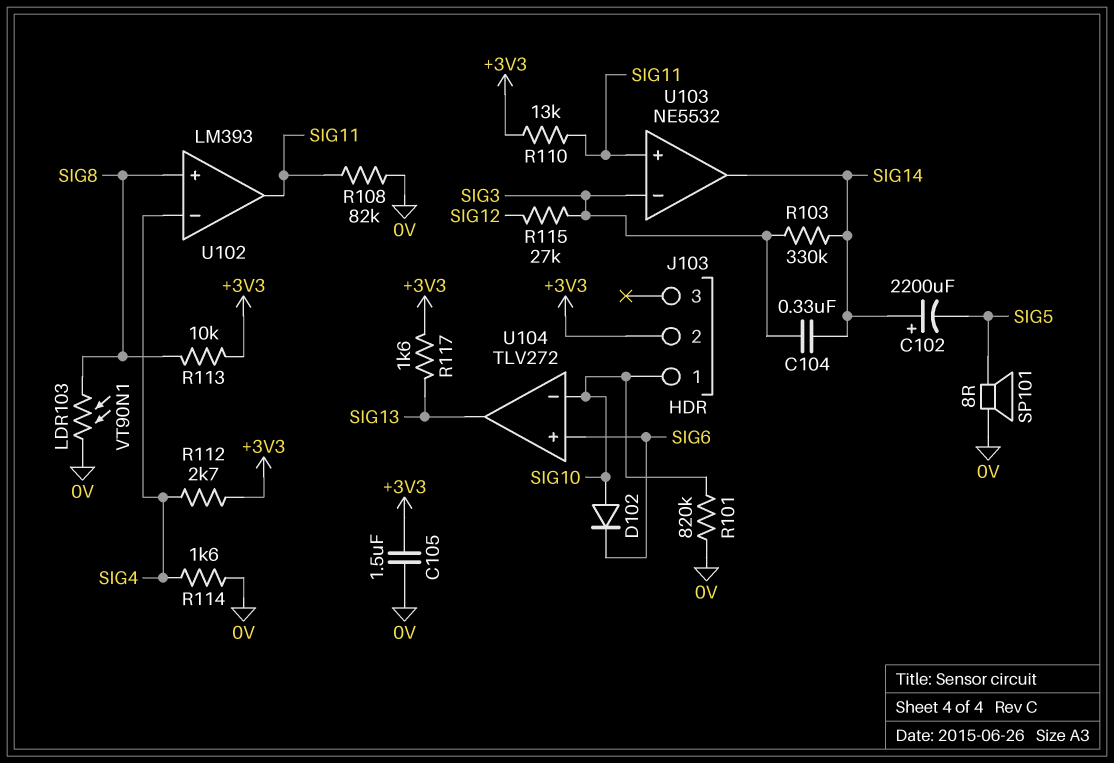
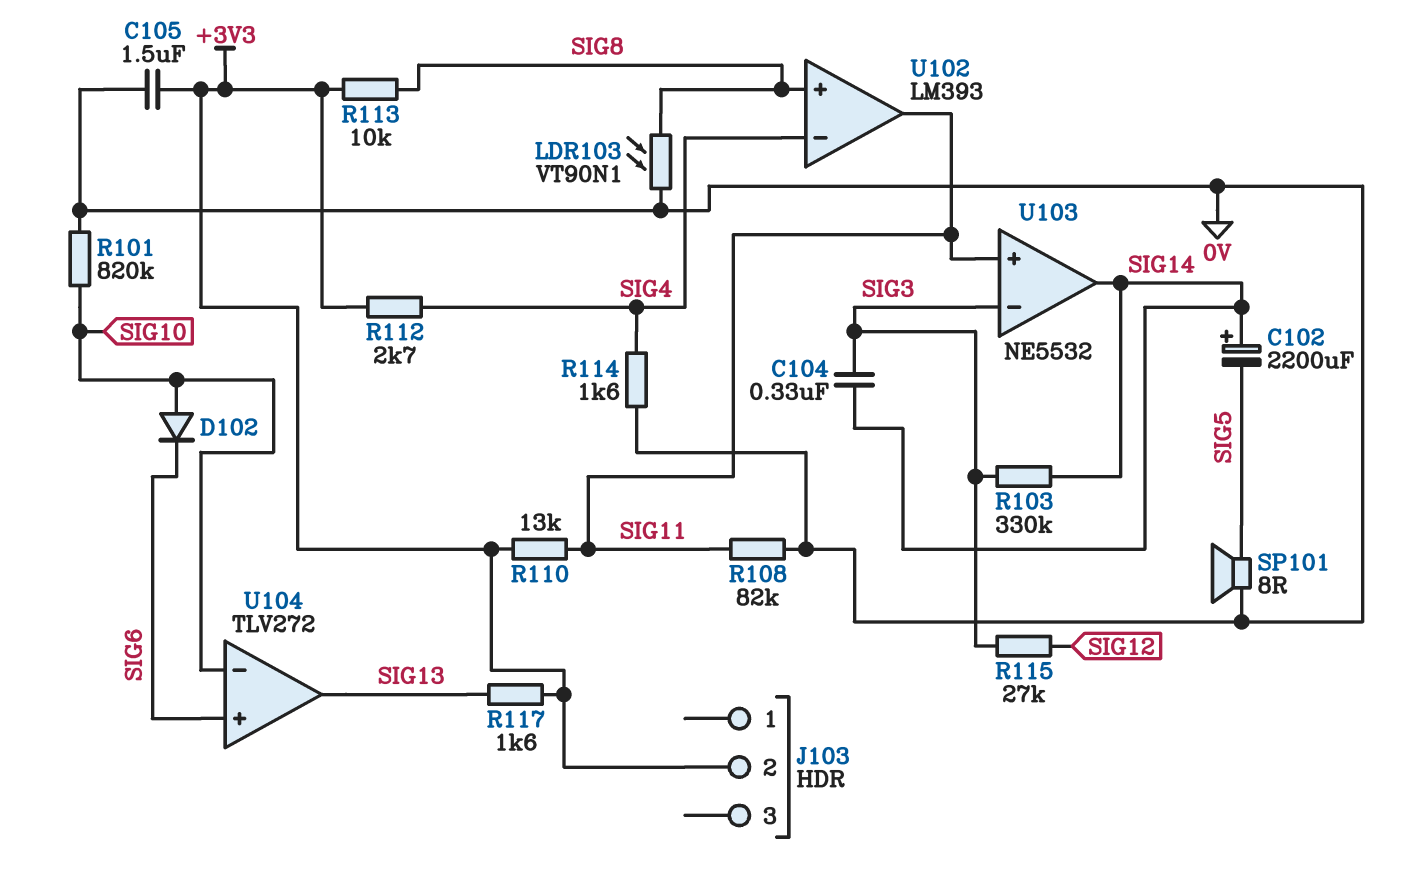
J103 pin 1: SIG10 -> none

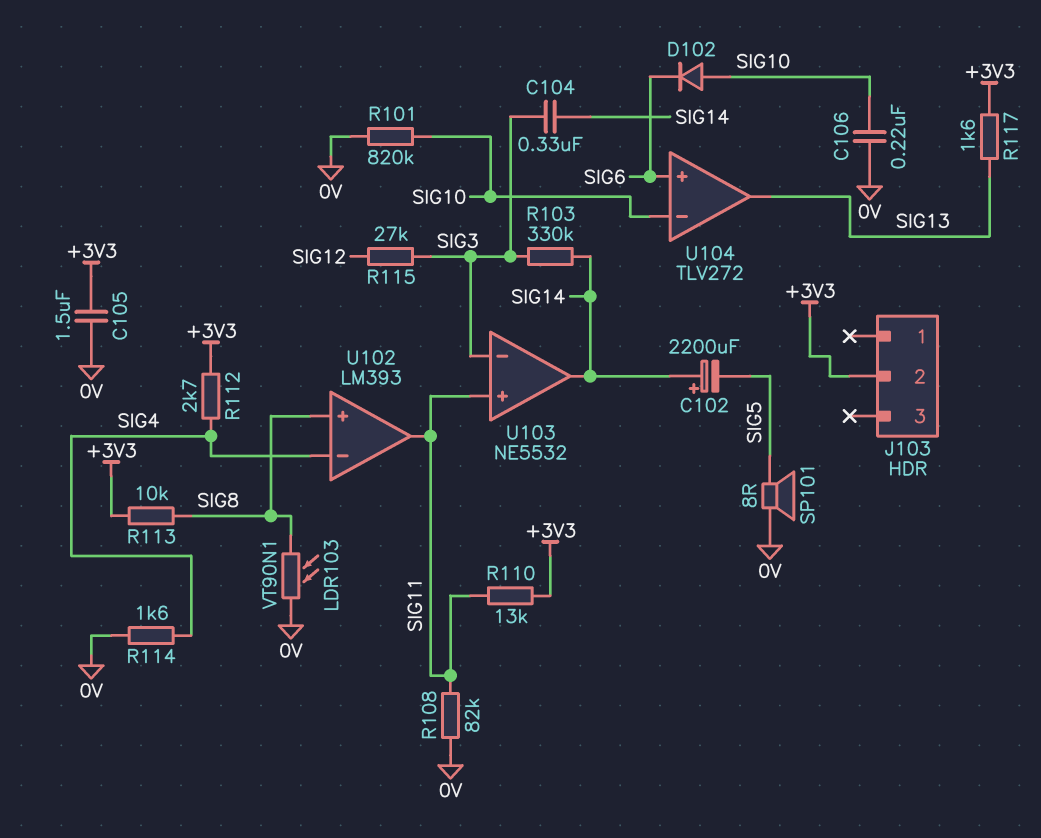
C106: none -> 220nF (0V, SIG10)

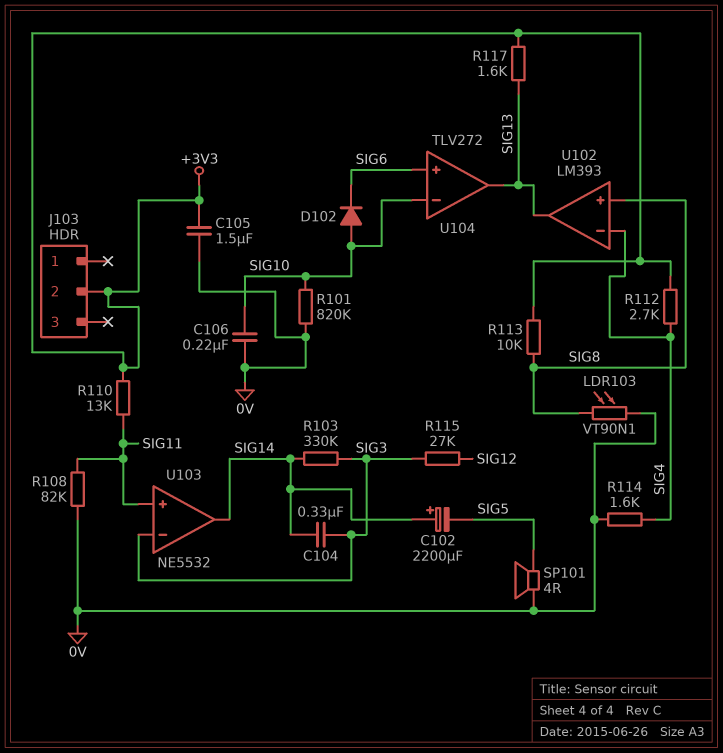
SP101: speaker 8R (0V, SIG5) -> speaker 4R (0V, SIG5)
U102 pin out: SIG11 -> SIG13

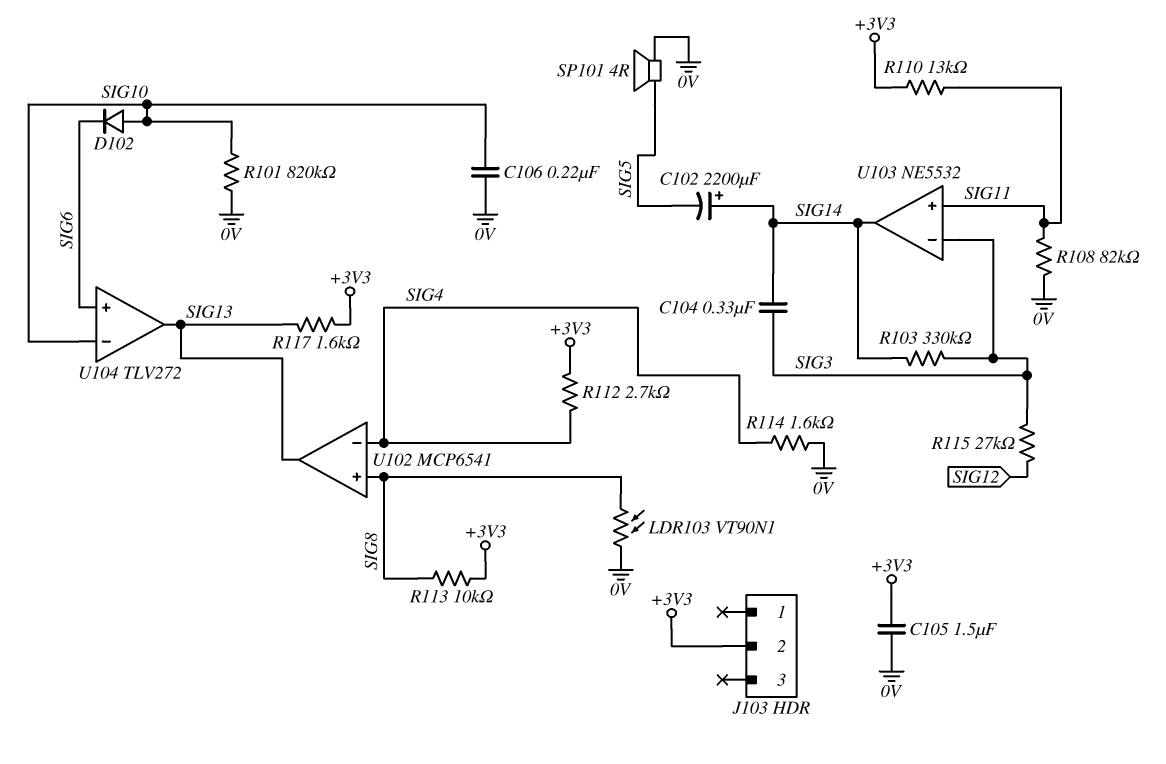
U102: LM393 -> MCP6541

